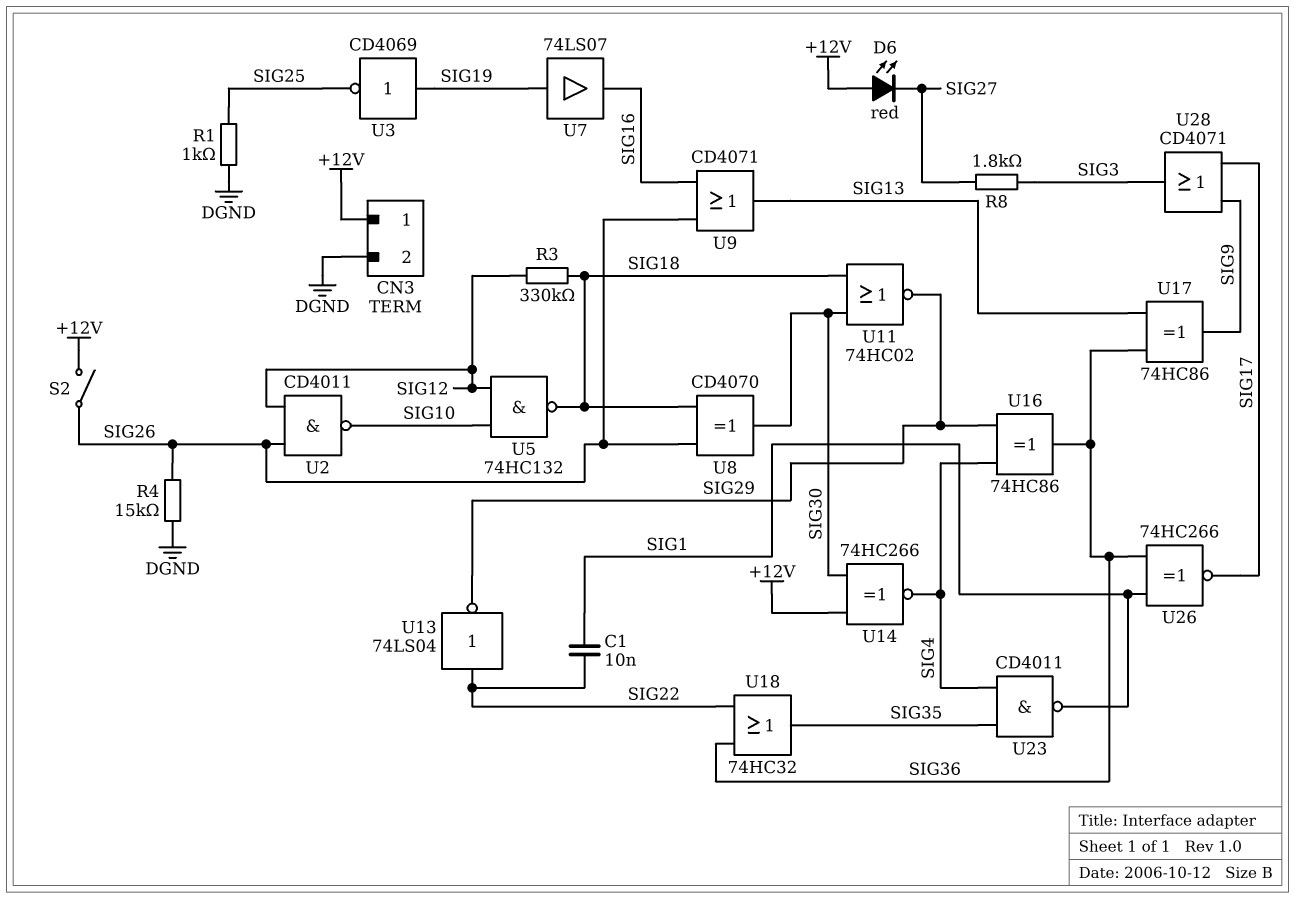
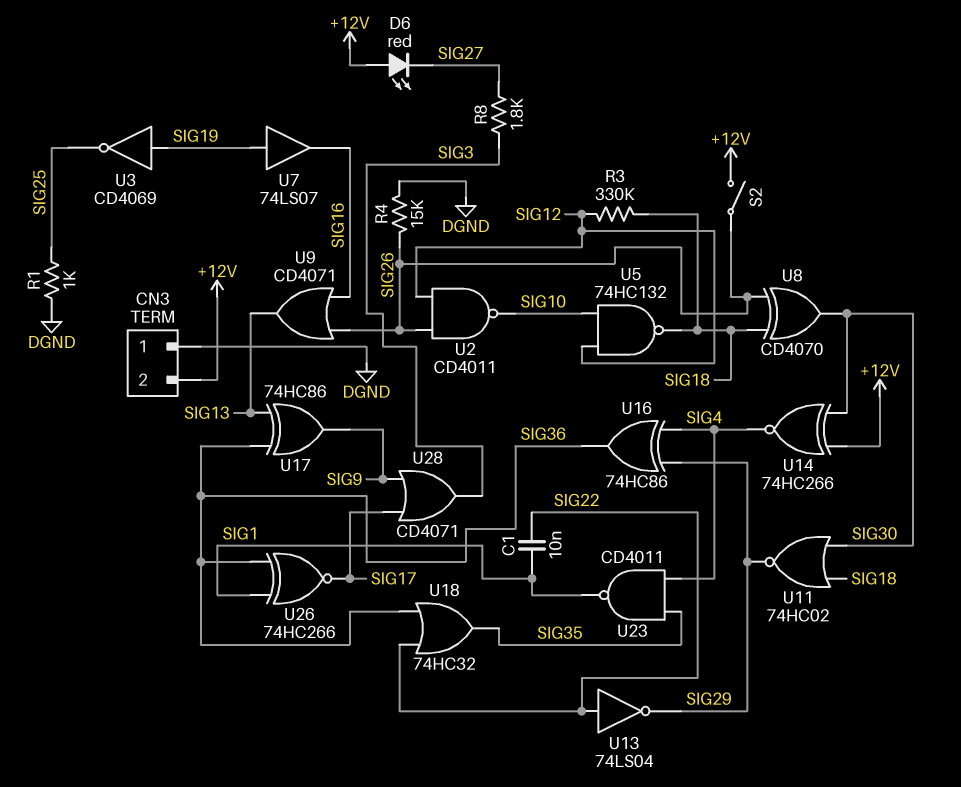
CN3 pin 1: +12V -> DGND
CN3 pin 2: DGND -> +12V

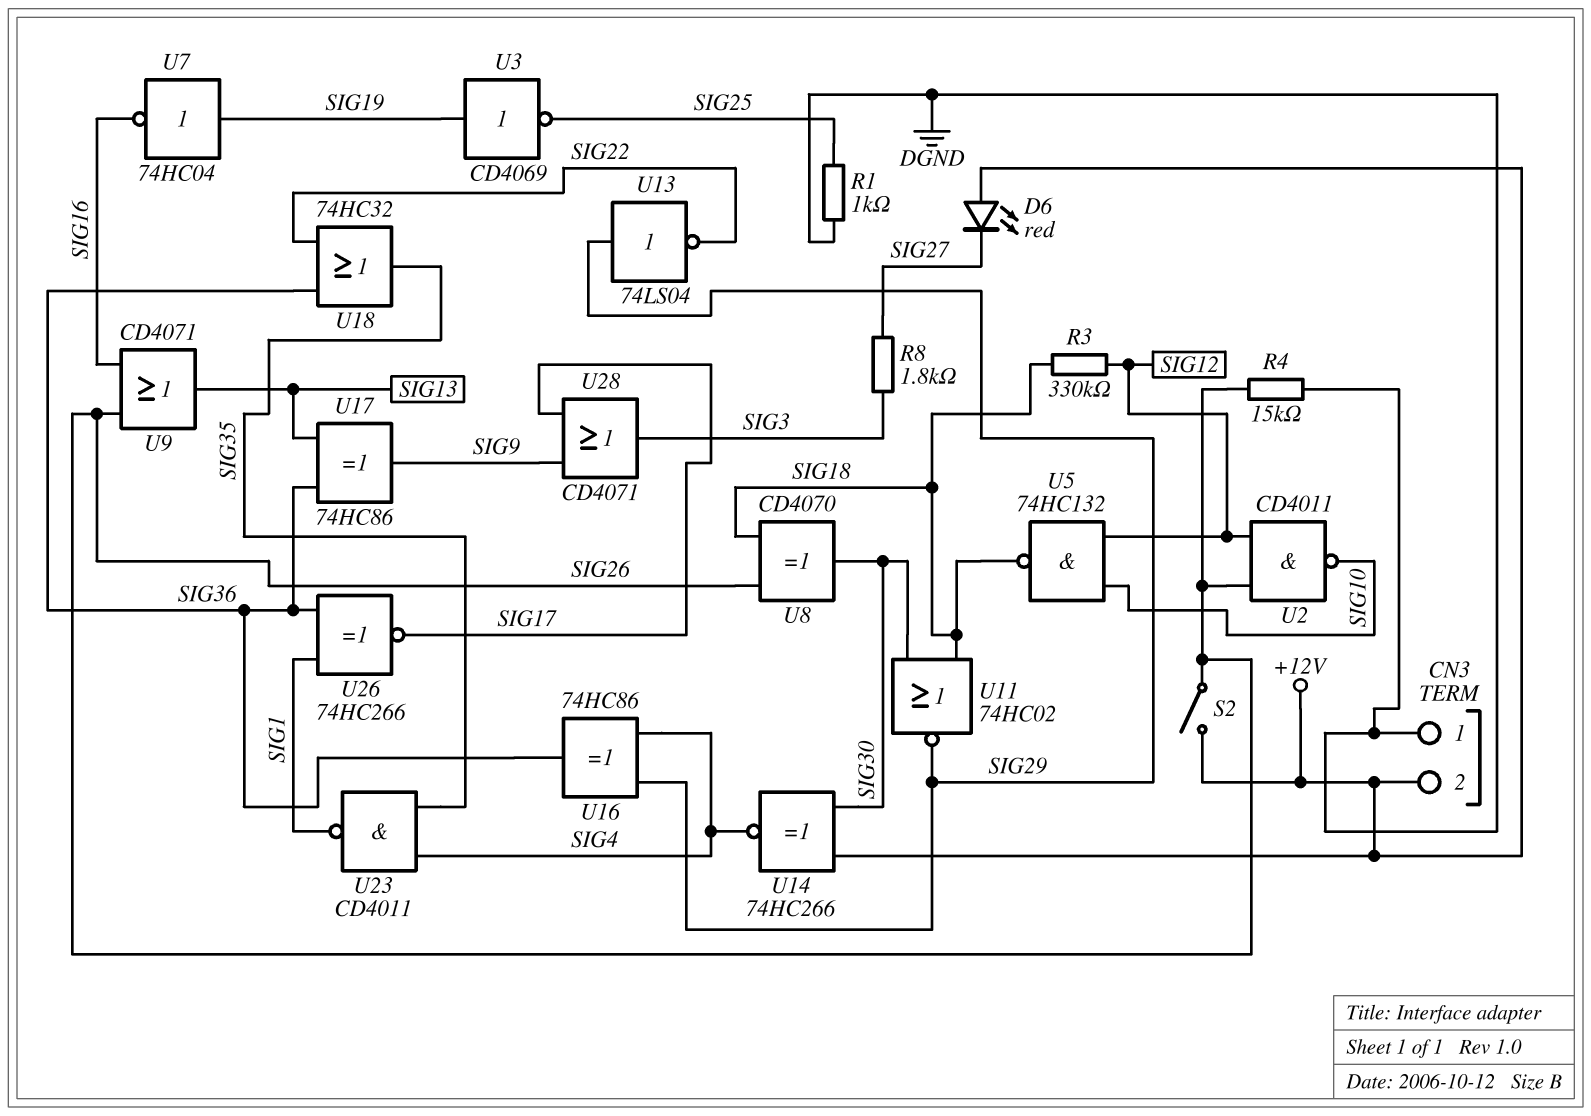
C1: 10nF (SIG1, SIG22) -> none
U7: buffer 74LS07 (in SIG19, out SIG16) -> NOT 74HC04 (in SIG19, out SIG16)
U13: NOT 74LS04 (in SIG22, out SIG29) -> NOT 74LS04 (in SIG29, out SIG22)

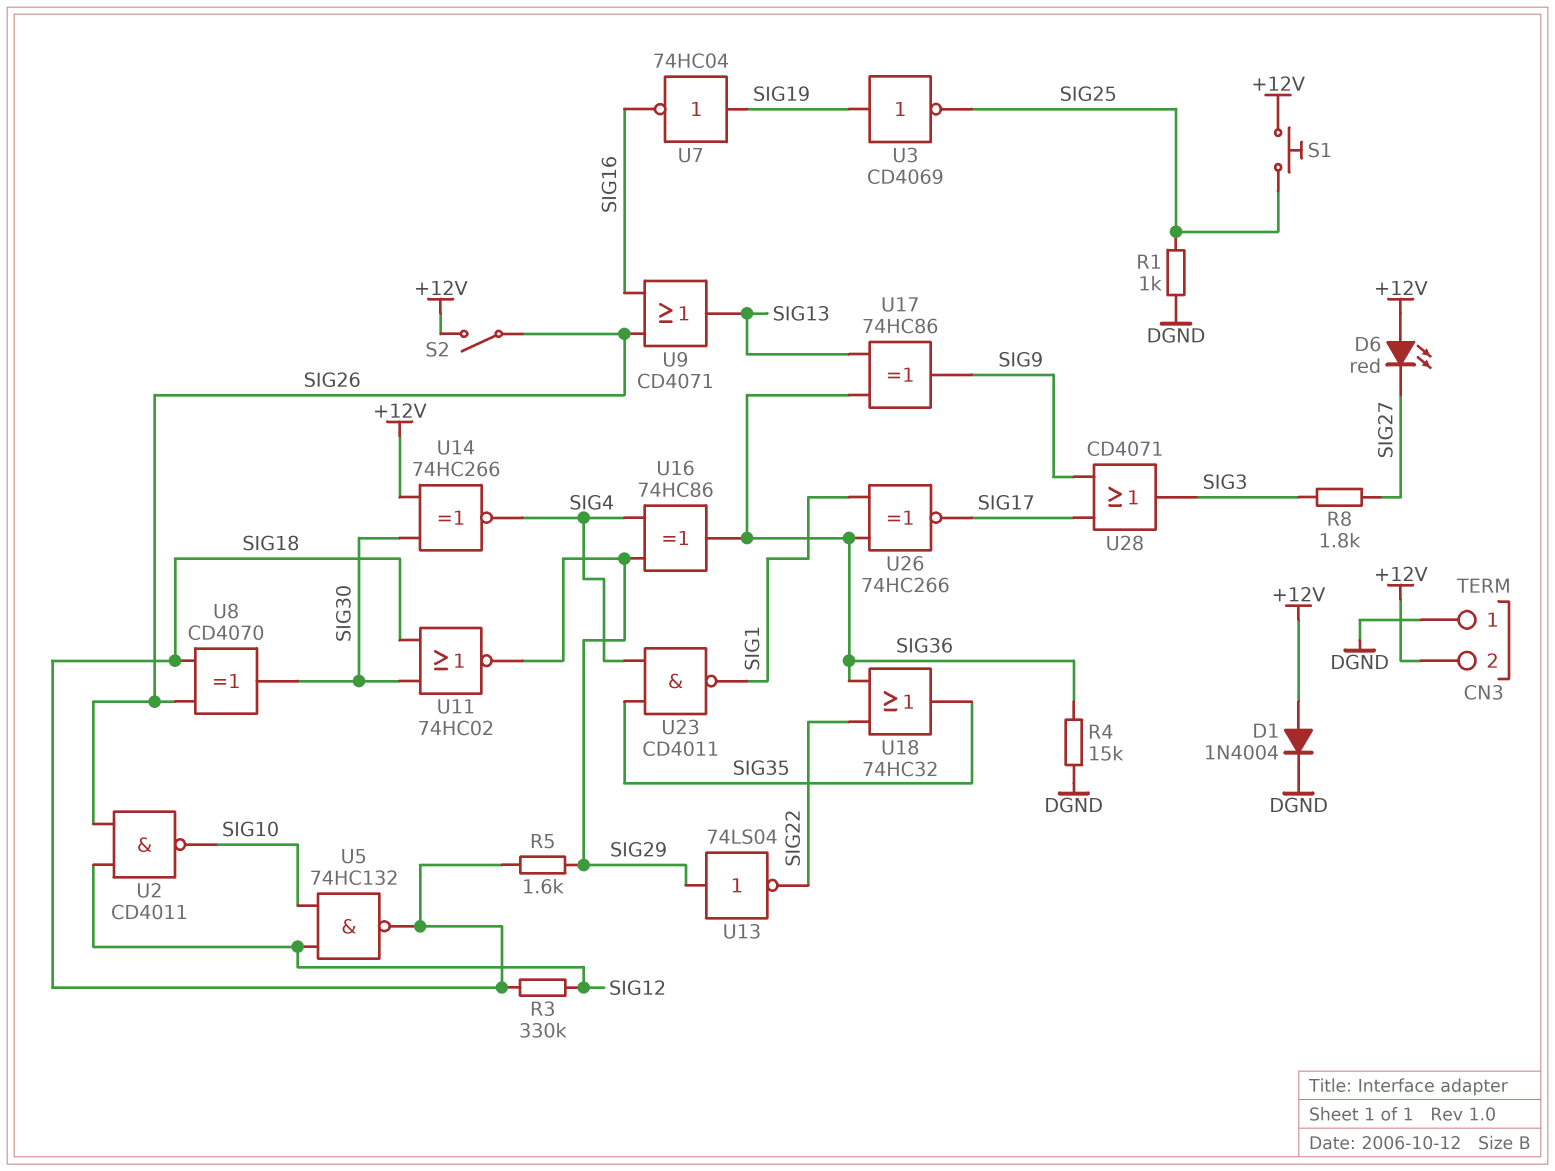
D1: none -> diode 1N4004 (A +12V, K DGND)
R4: 15k (DGND, SIG26) -> 15k (DGND, SIG36)
R5: none -> 1.6k (SIG18, SIG29)
S1: none -> button (+12V, SIG25)

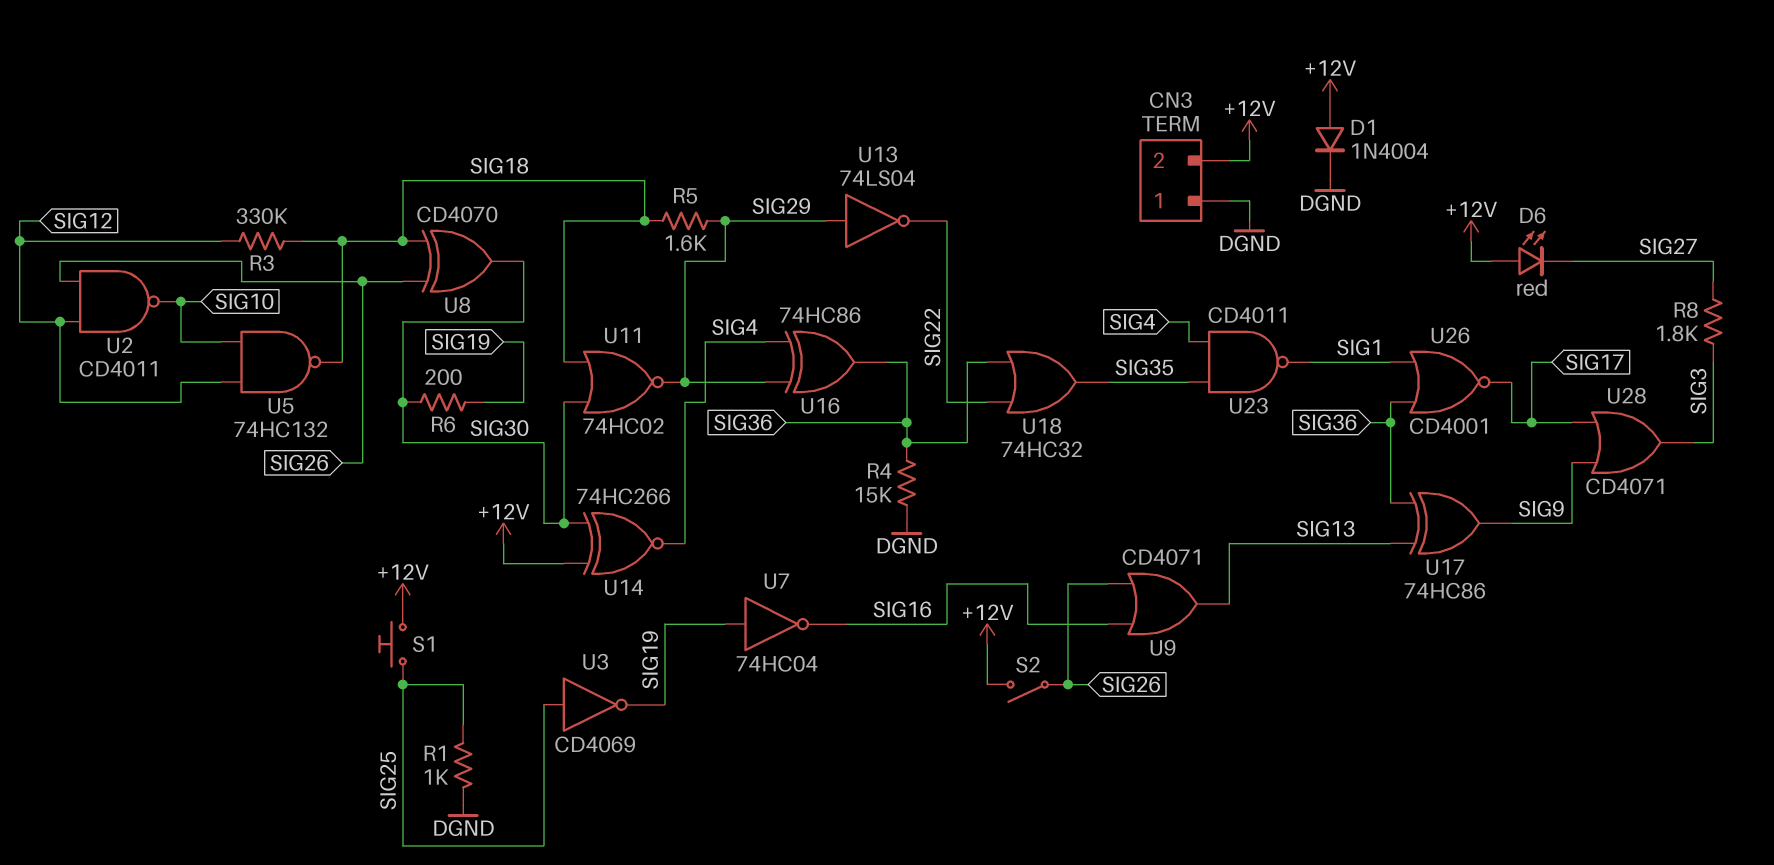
R6: none -> 200 (SIG19, SIG30)
U3: NOT CD4069 (in SIG19, out SIG25) -> NOT CD4069 (in SIG25, out SIG19)
U26: XNOR 74HC266 (in SIG1, in SIG36, out SIG17) -> NOR CD4001 (in SIG1, in SIG36, out SIG17)

